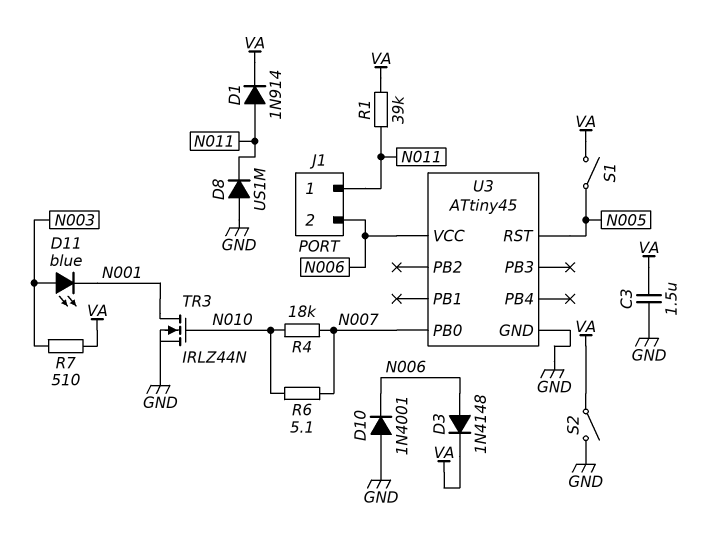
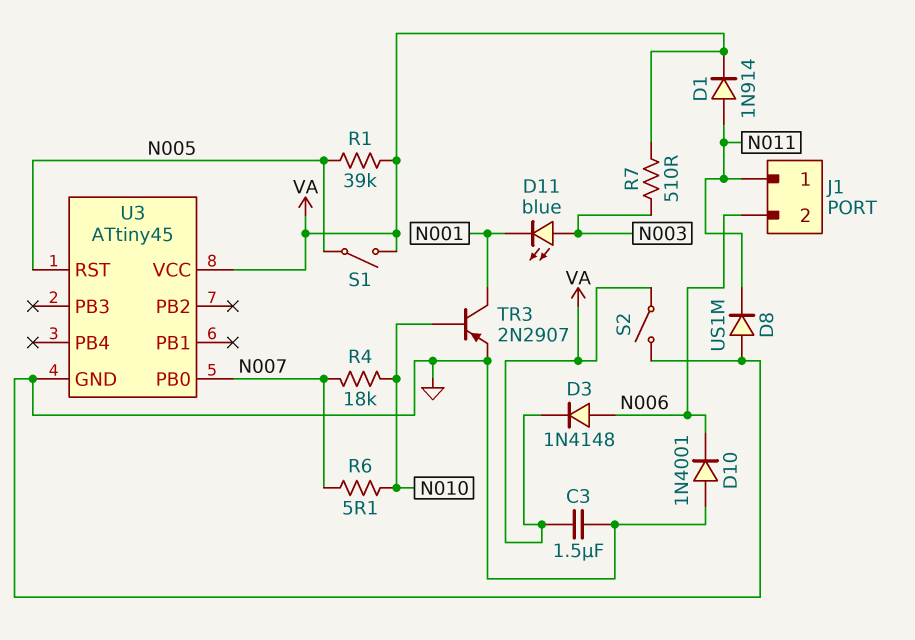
R1: 39k (N011, VA) -> 39k (N005, VA)
TR3: NMOS IRLZ44N (G N010, D N001, S GND) -> PNP 2N2907 (B N010, C N001, E GND)
U3 pin VCC: N006 -> VA

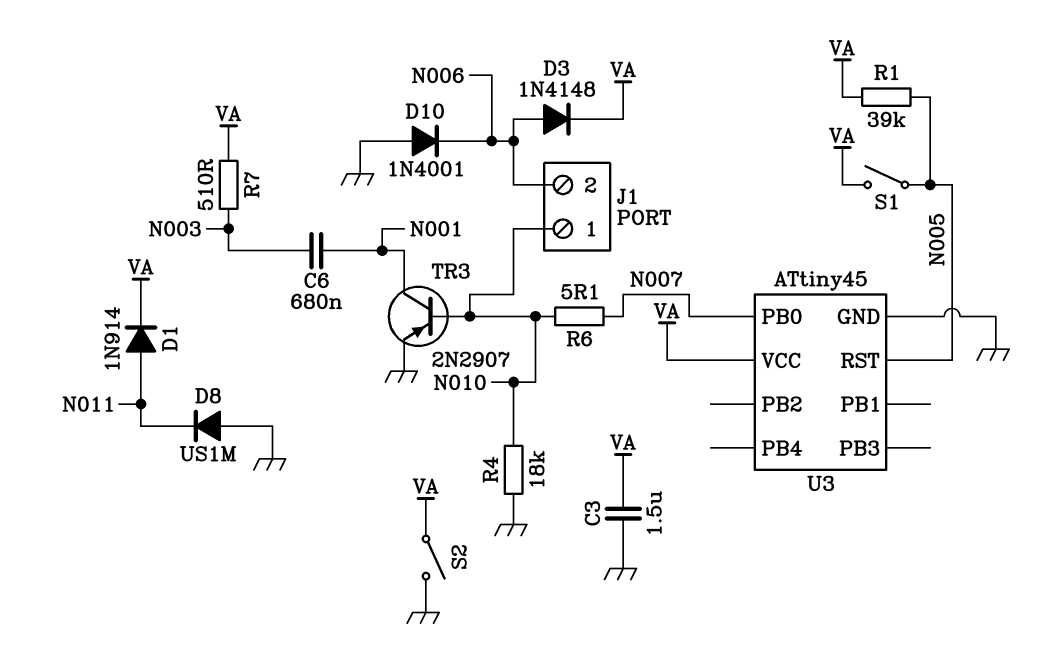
C6: none -> 680nF (N001, N003)
D11: LED blue (A N003, K N001) -> none
J1 pin 1: N011 -> N010
R4: 18k (N007, N010) -> 18k (GND, N010)

